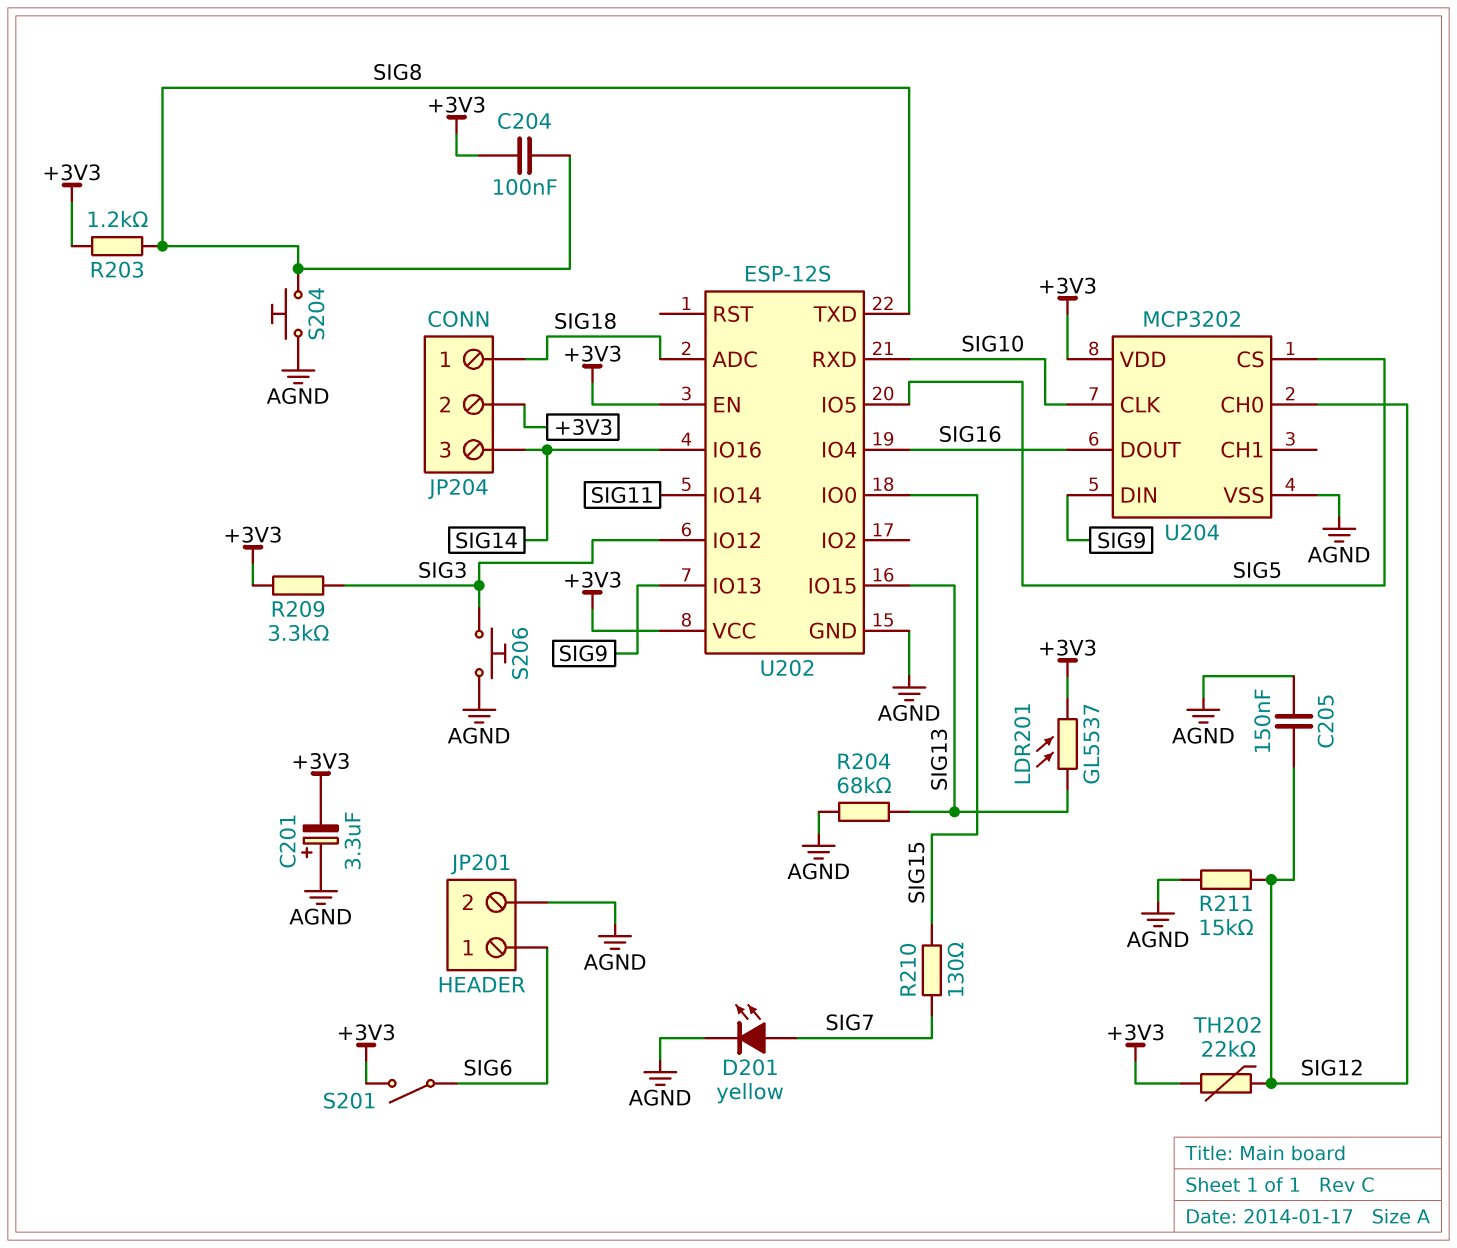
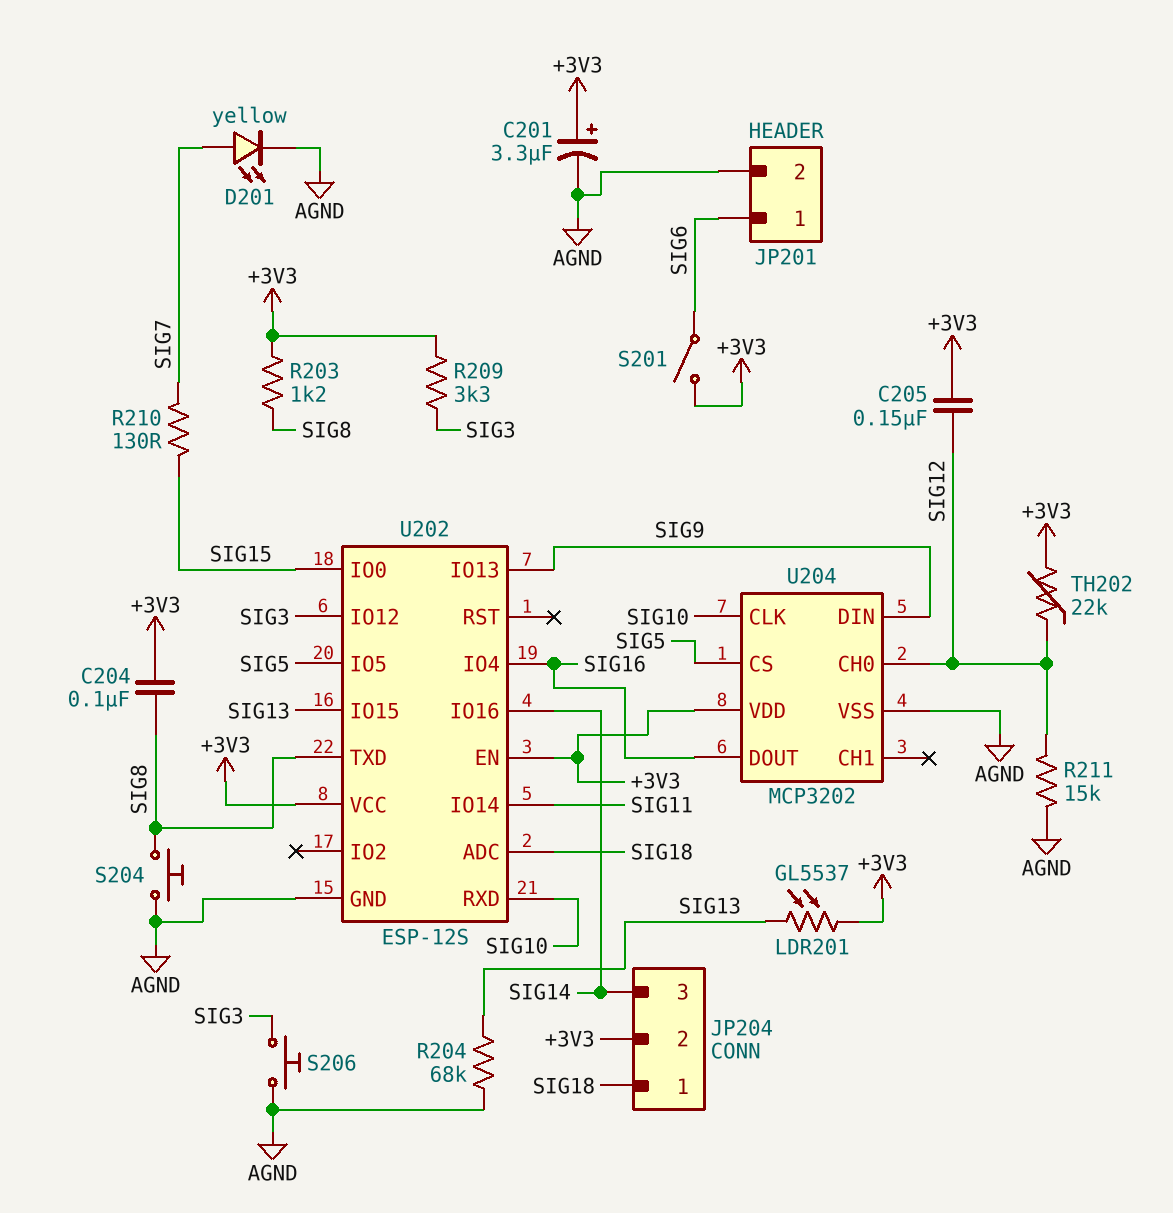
C201: 3.3uF (plus AGND, minus +3V3) -> 3.3uF (plus +3V3, minus AGND)
C205: 150nF (AGND, SIG12) -> 150nF (+3V3, SIG12)

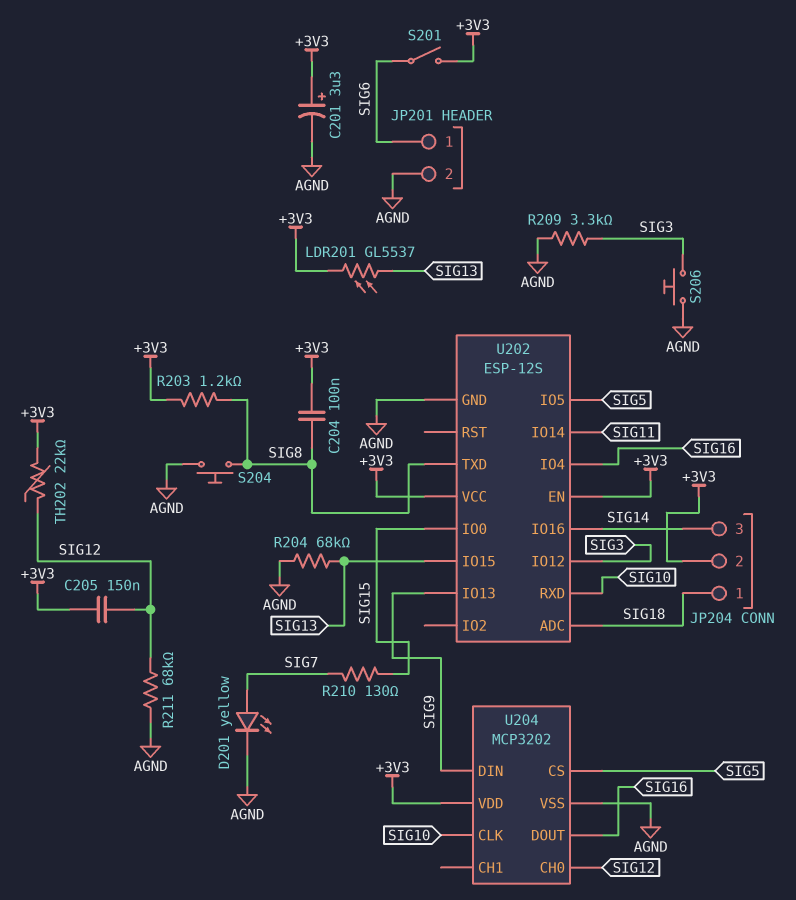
R209: 3.3k (+3V3, SIG3) -> 3.3k (AGND, SIG3)
R211: 15k (AGND, SIG12) -> 68k (AGND, SIG12)

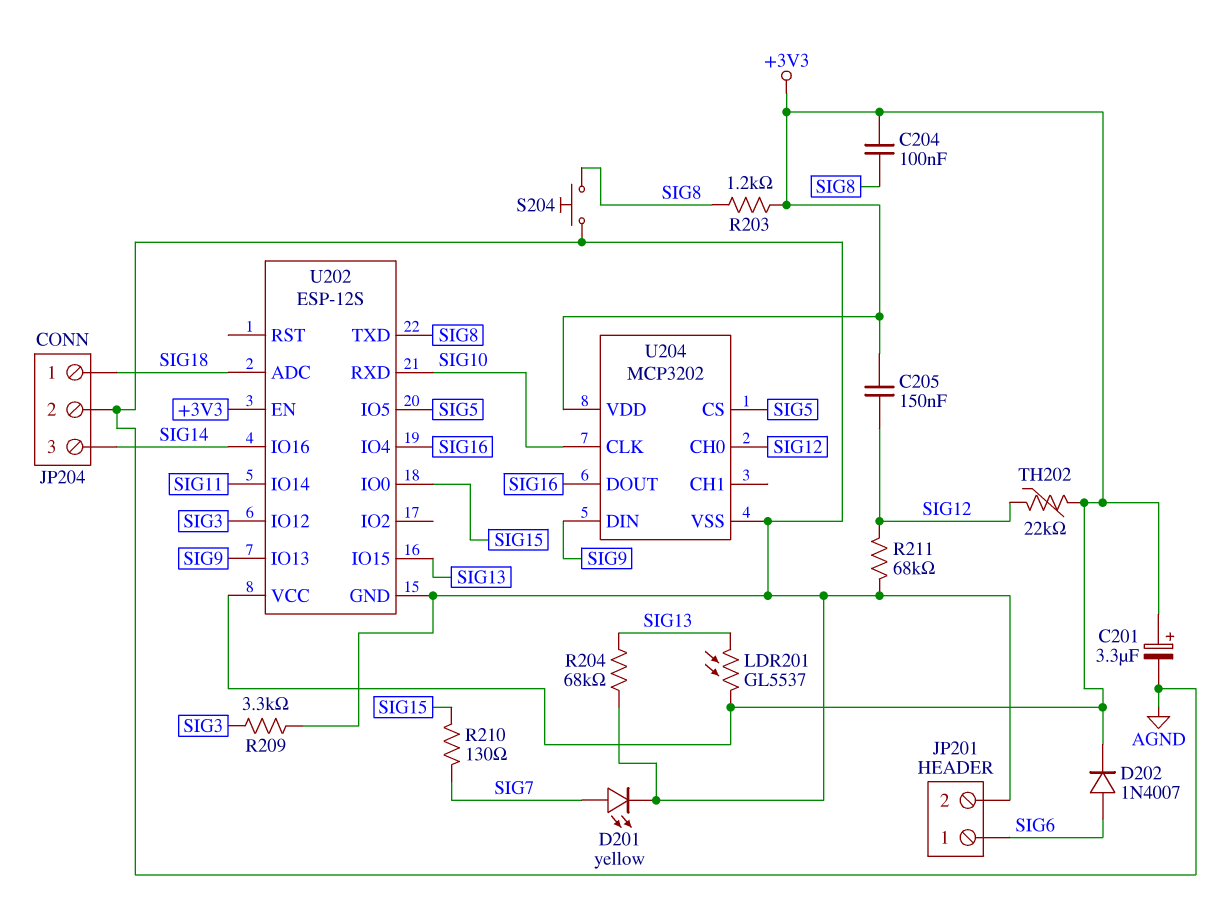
D202: none -> diode 1N4007 (A SIG6, K +3V3)
JP204 pin 2: +3V3 -> AGND
S201: switch (+3V3, SIG6) -> none
S206: button (AGND, SIG3) -> none

